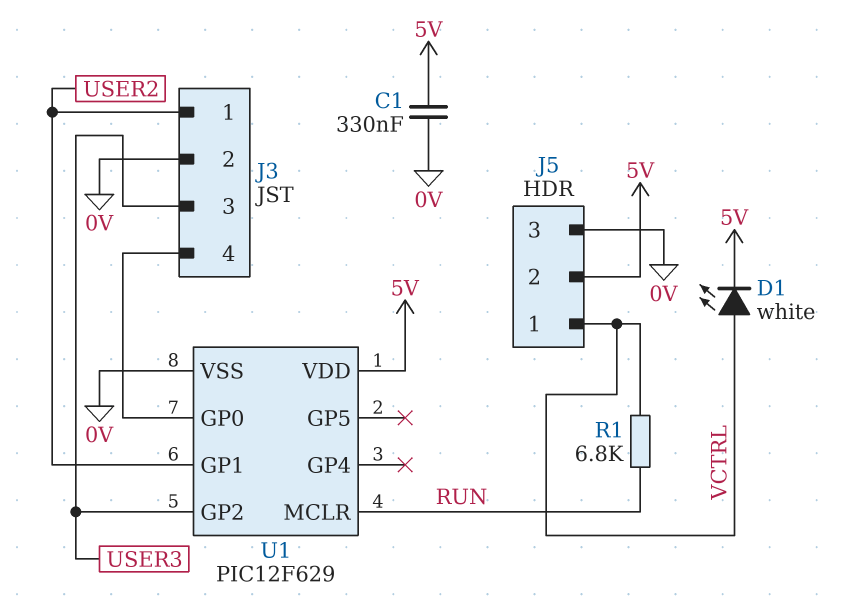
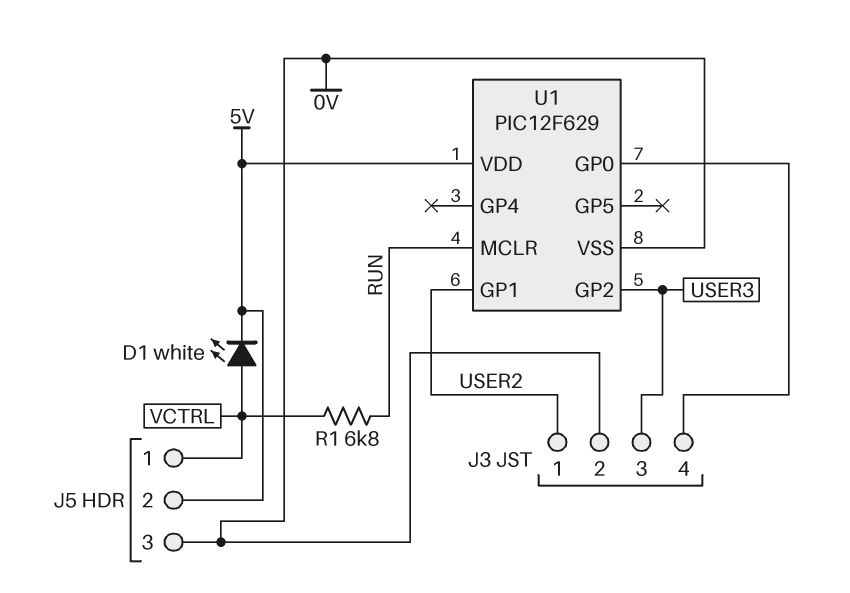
C1: 330nF (0V, 5V) -> none

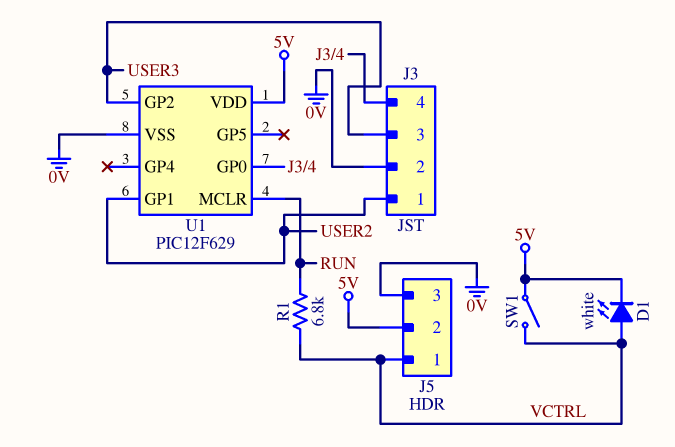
SW1: none -> switch (5V, VCTRL)

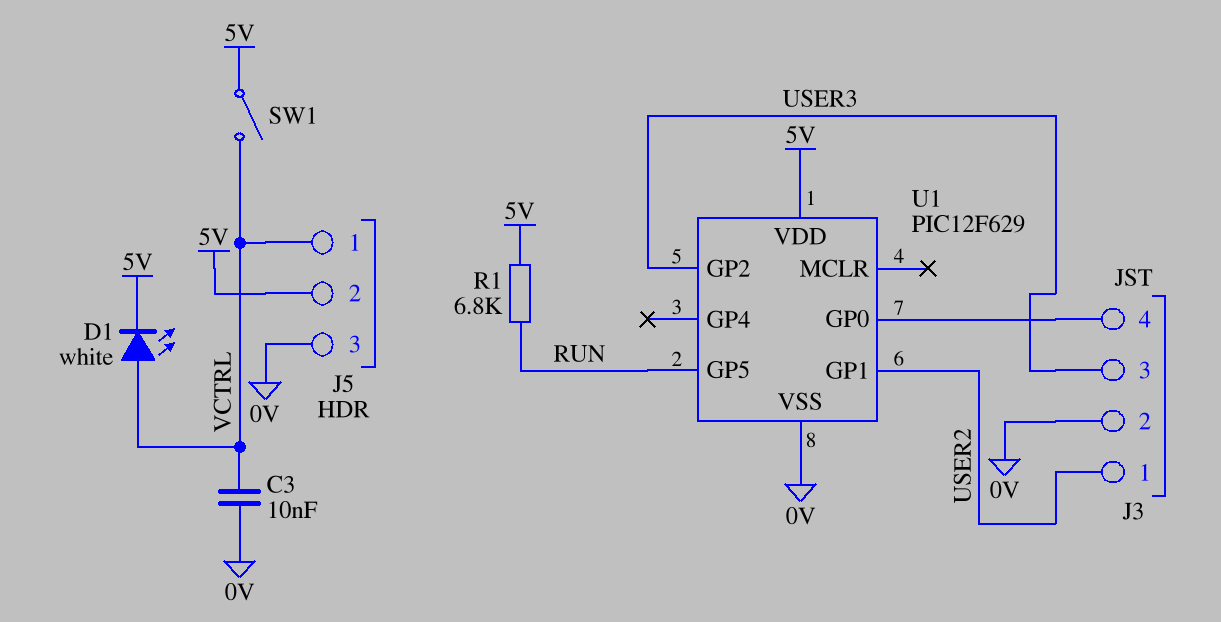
C3: none -> 10nF (0V, VCTRL)
R1: 6.8k (RUN, VCTRL) -> 6.8k (5V, RUN)
U1 pin GP5: none -> RUN
U1 pin MCLR: RUN -> none

